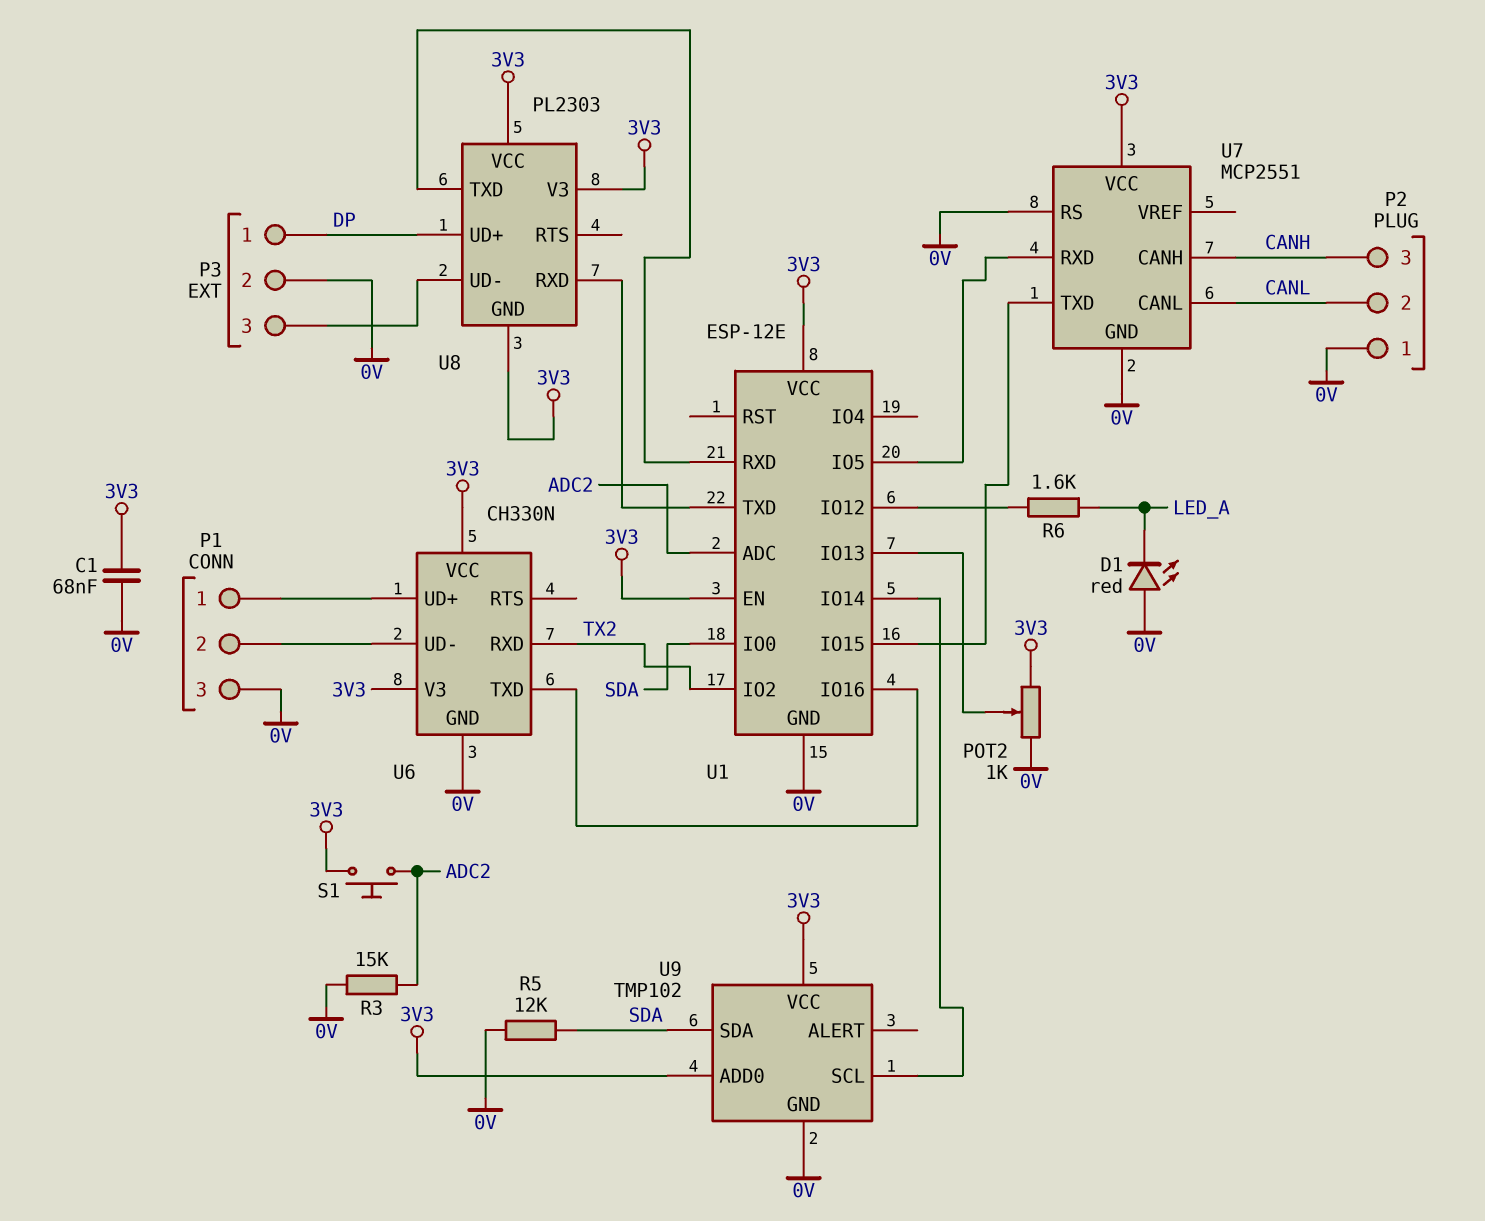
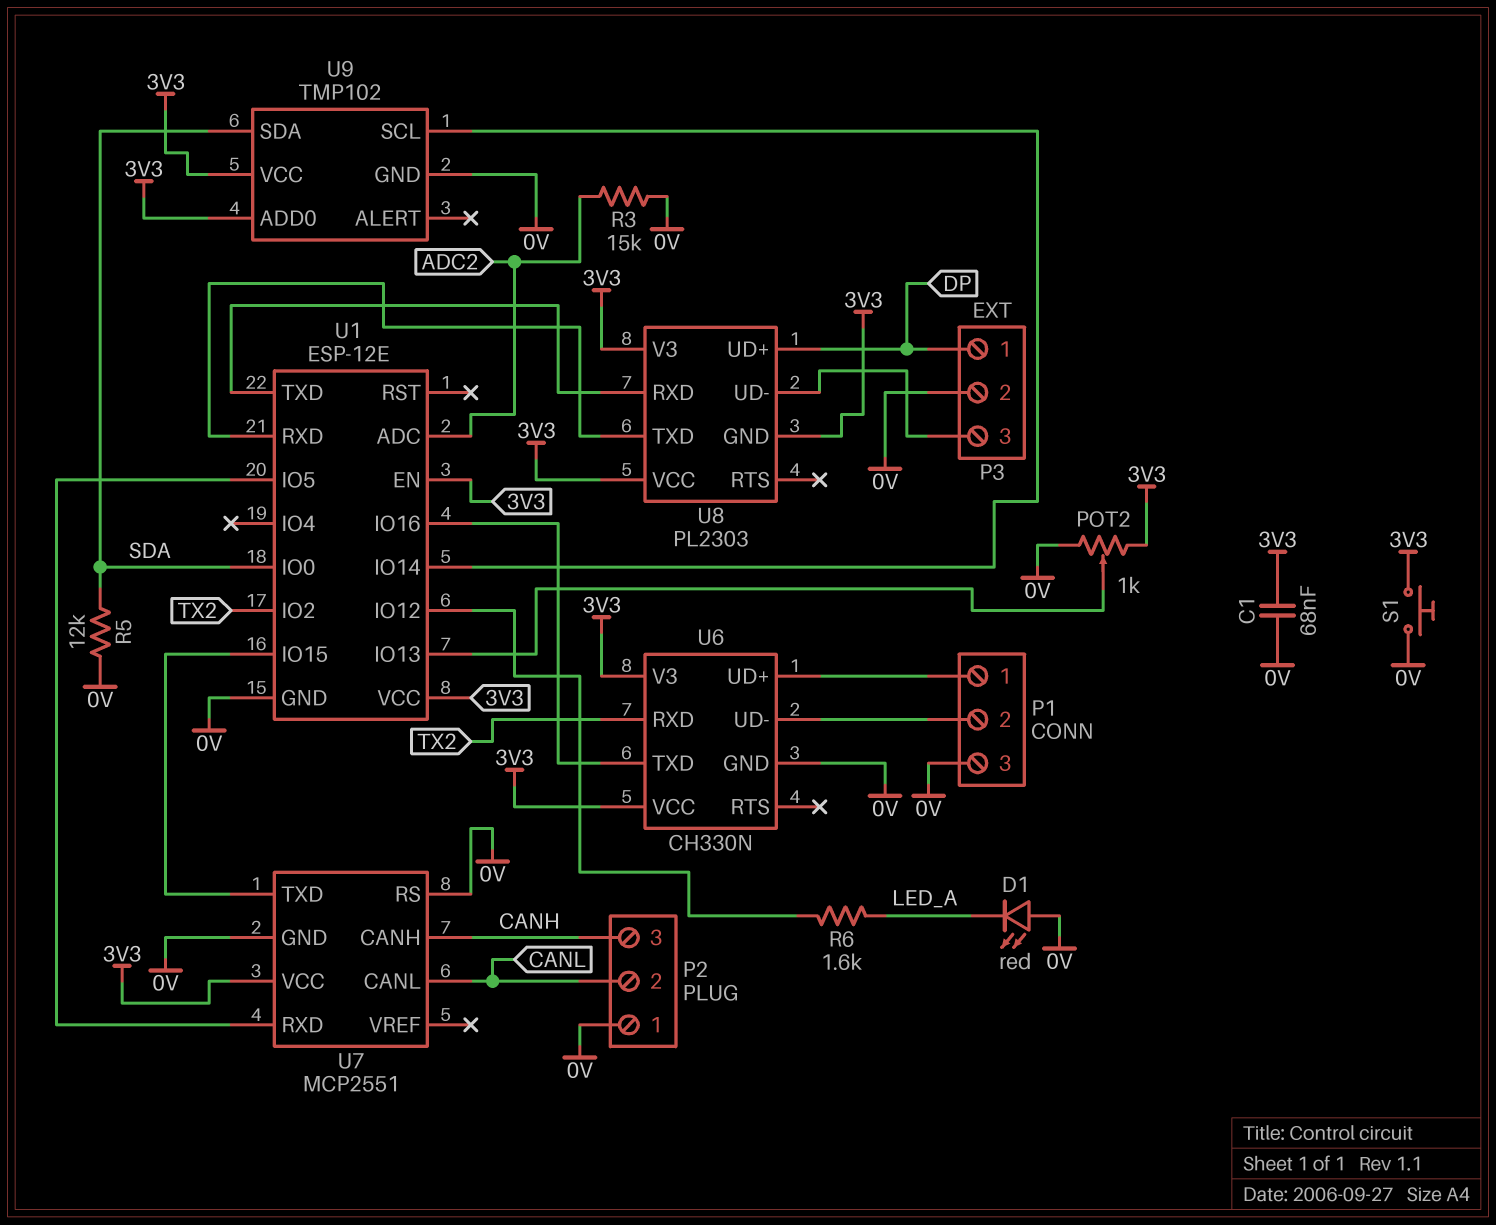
S1: button (3V3, ADC2) -> button (0V, 3V3)

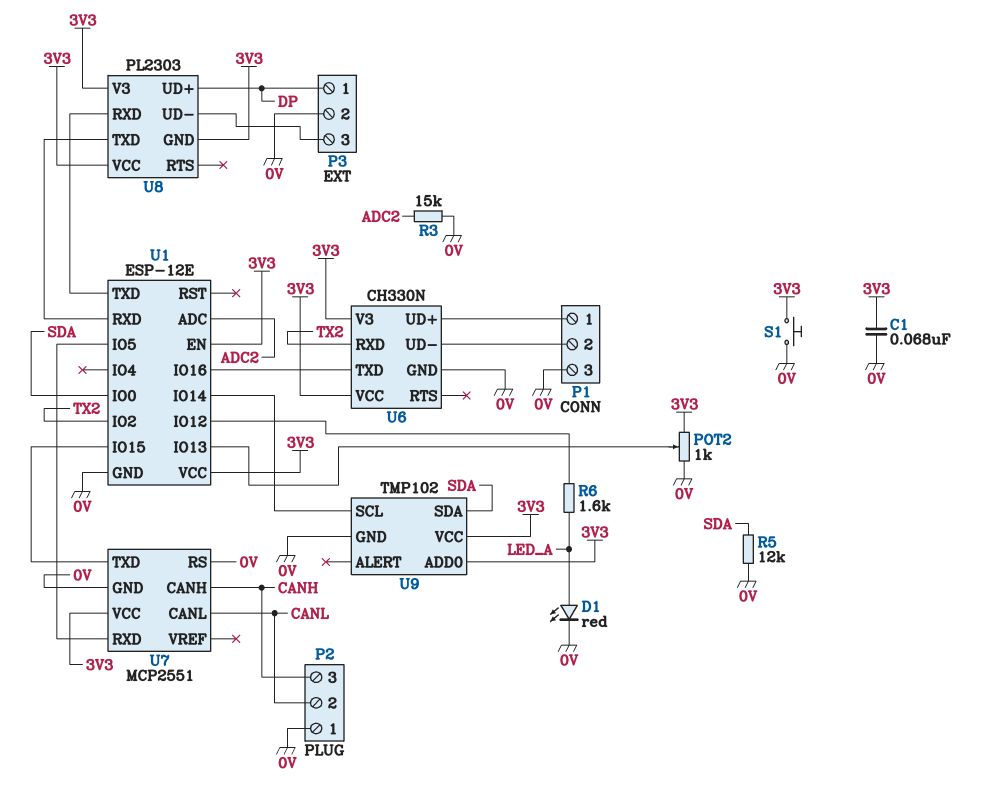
D1: LED red (A 0V, K LED_A) -> LED red (A LED_A, K 0V)

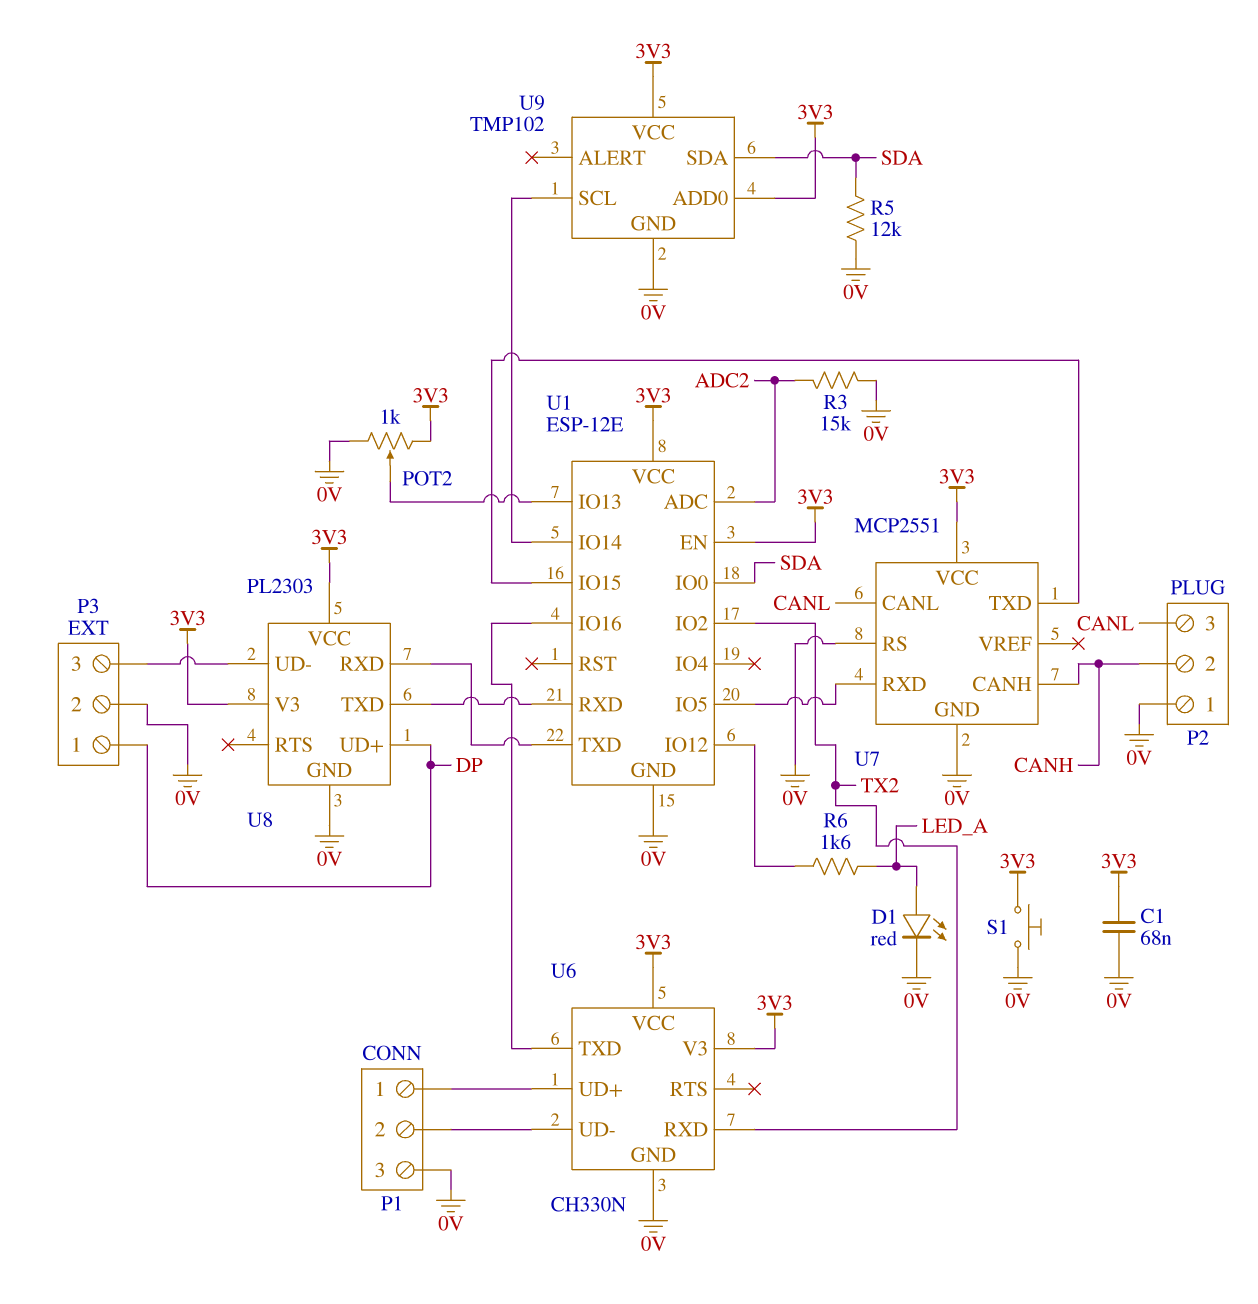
P2 pin 2: CANL -> CANH
P2 pin 3: CANH -> CANL
U8 pin GND: 3V3 -> 0V

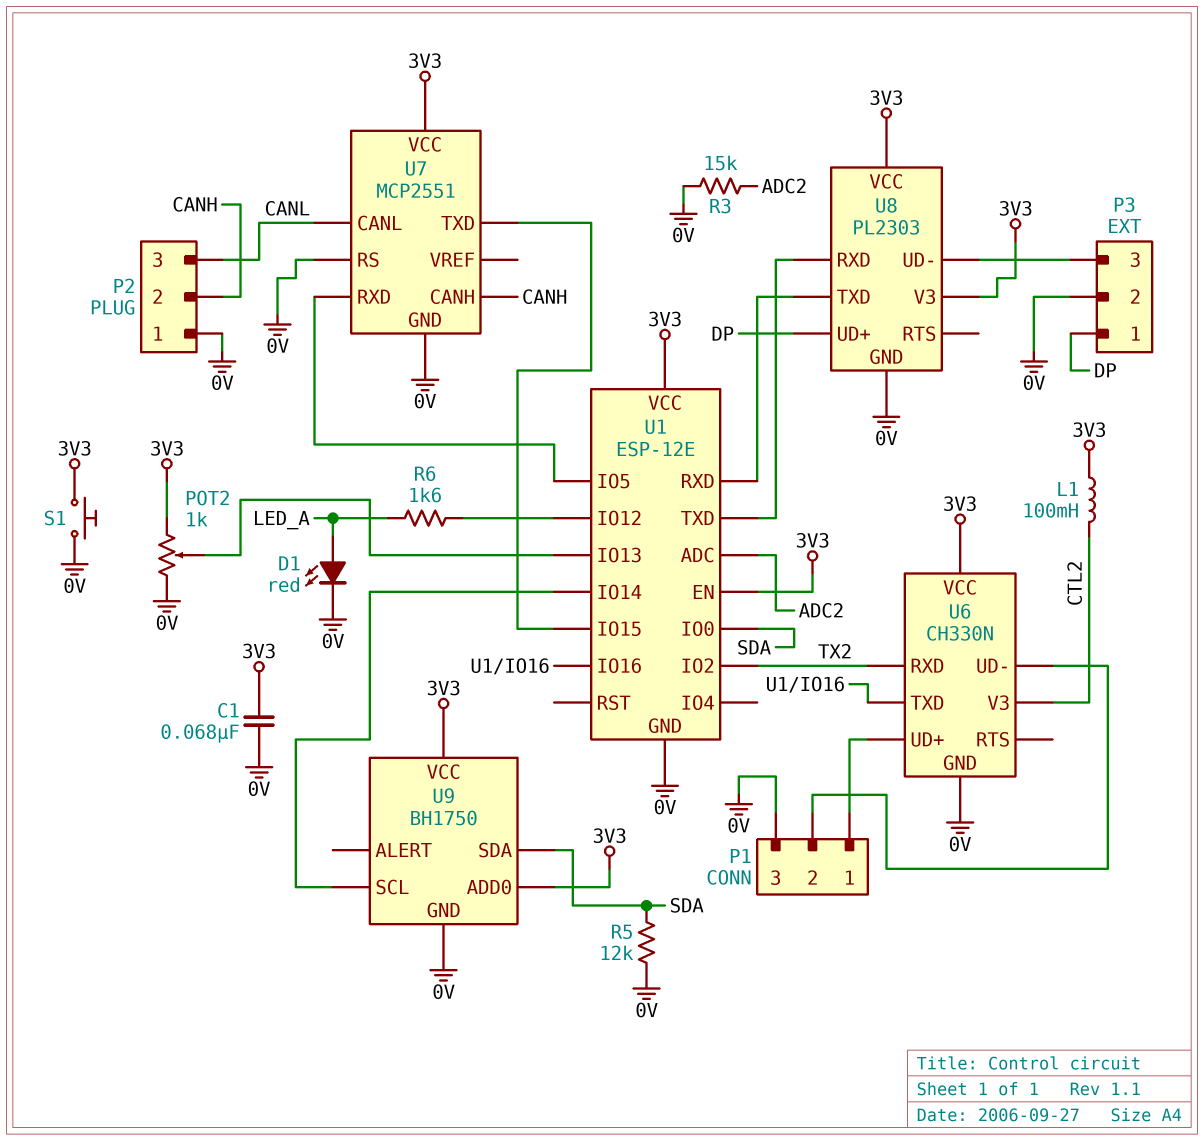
L1: none -> 100mH (3V3, CTL2)
U6 pin V3: 3V3 -> CTL2
U9: TMP102 -> BH1750

